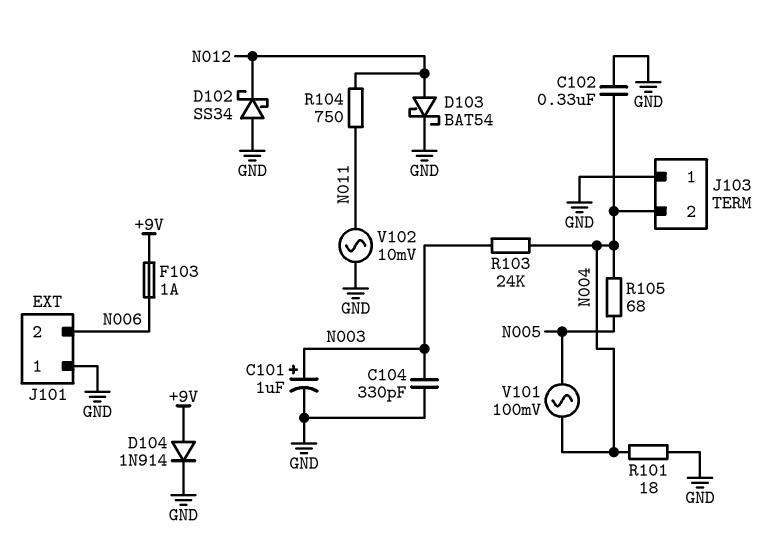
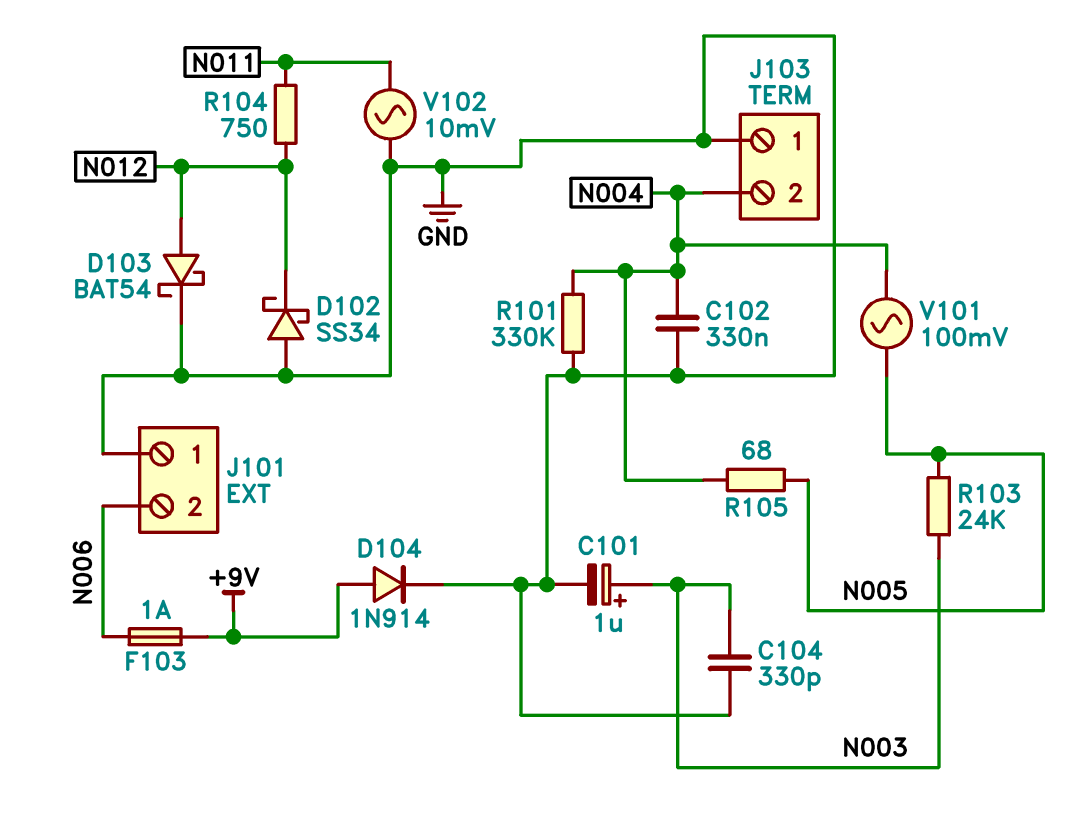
R101: 18 (GND, N004) -> 330k (GND, N004)
R103: 24k (N003, N004) -> 24k (N003, N005)

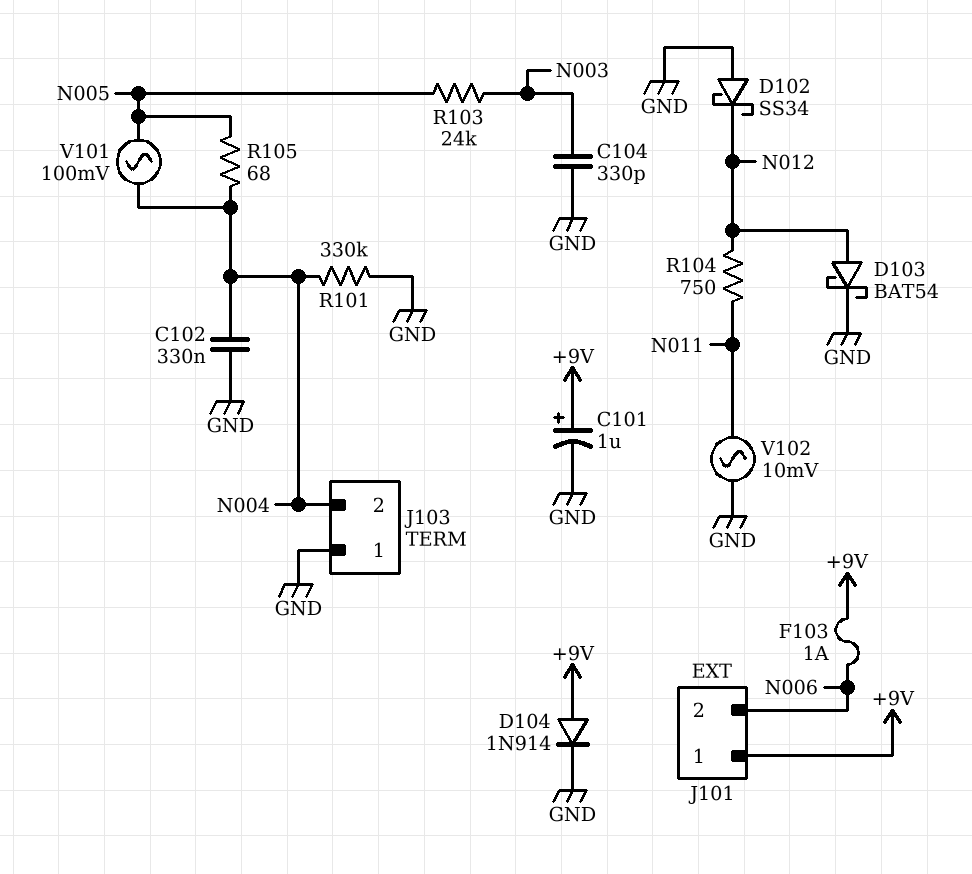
C101: 1uF (plus N003, minus GND) -> 1uF (plus +9V, minus GND)
J101 pin 1: GND -> +9V

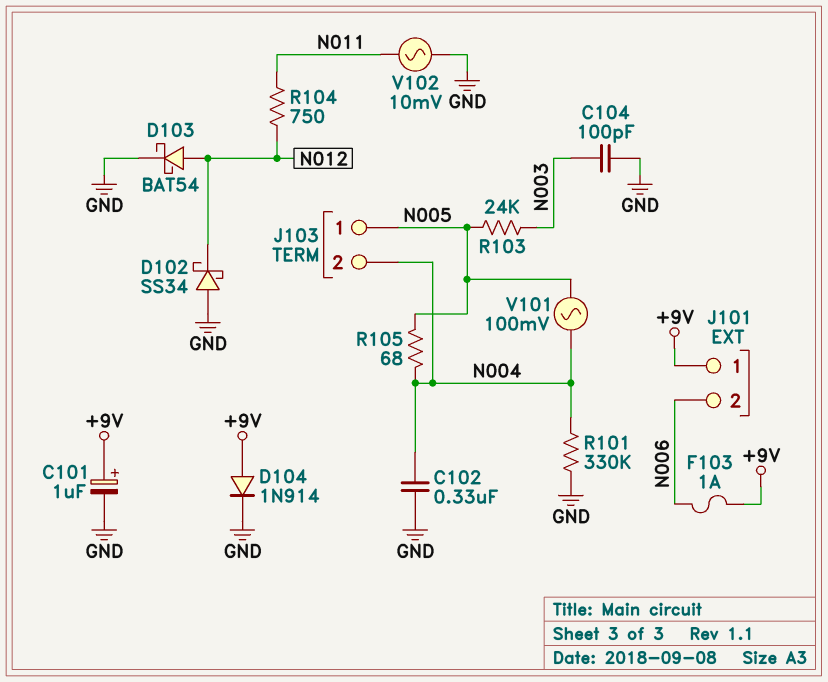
C104: 330pF (GND, N003) -> 100pF (GND, N003)
J103 pin 1: GND -> N005

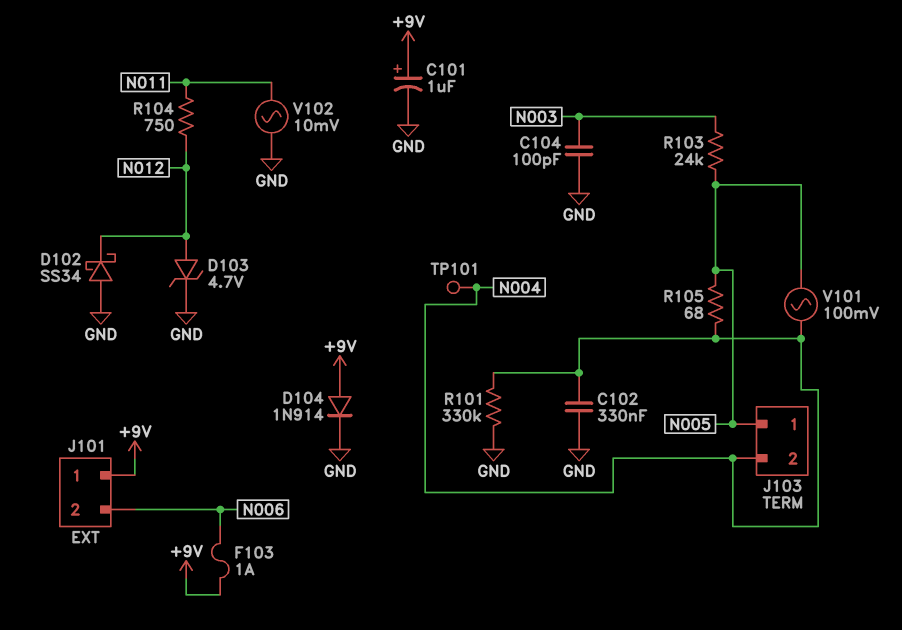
D103: schottky BAT54 (A N012, K GND) -> zener 4.7V (A N012, K GND)
TP101: none -> test point (N004)

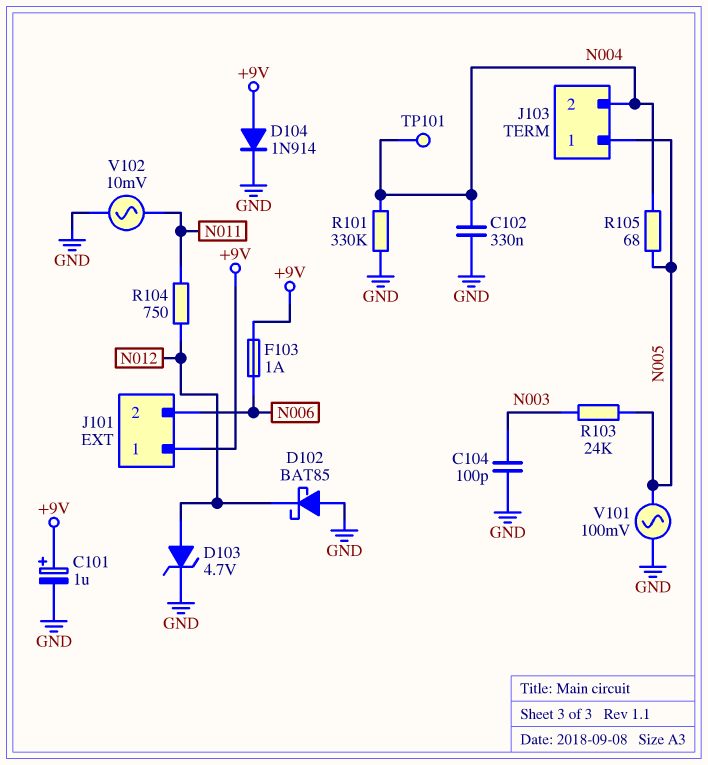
D102: schottky SS34 (A GND, K N012) -> schottky BAT85 (A GND, K N012)
V101: AC 100mV (N004, N005) -> AC 100mV (GND, N005)

